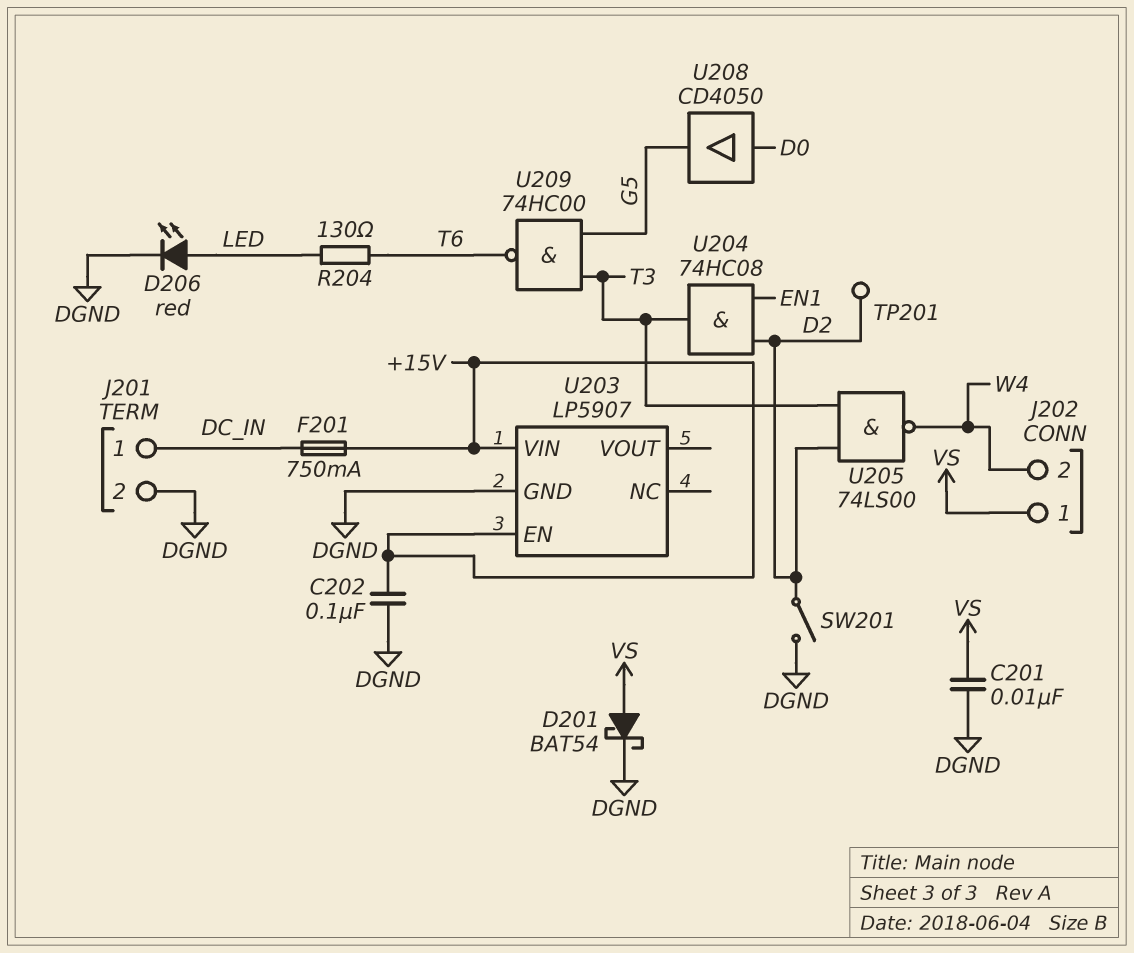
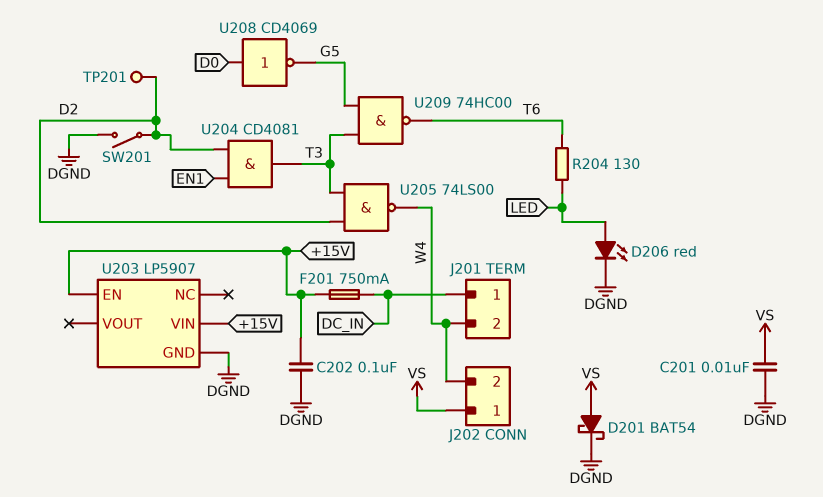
J201 pin 2: DGND -> W4
U204: AND 74HC08 (in D2, in EN1, out T3) -> AND CD4081 (in D2, in EN1, out T3)
U208: buffer CD4050 (in D0, out G5) -> NOT CD4069 (in D0, out G5)

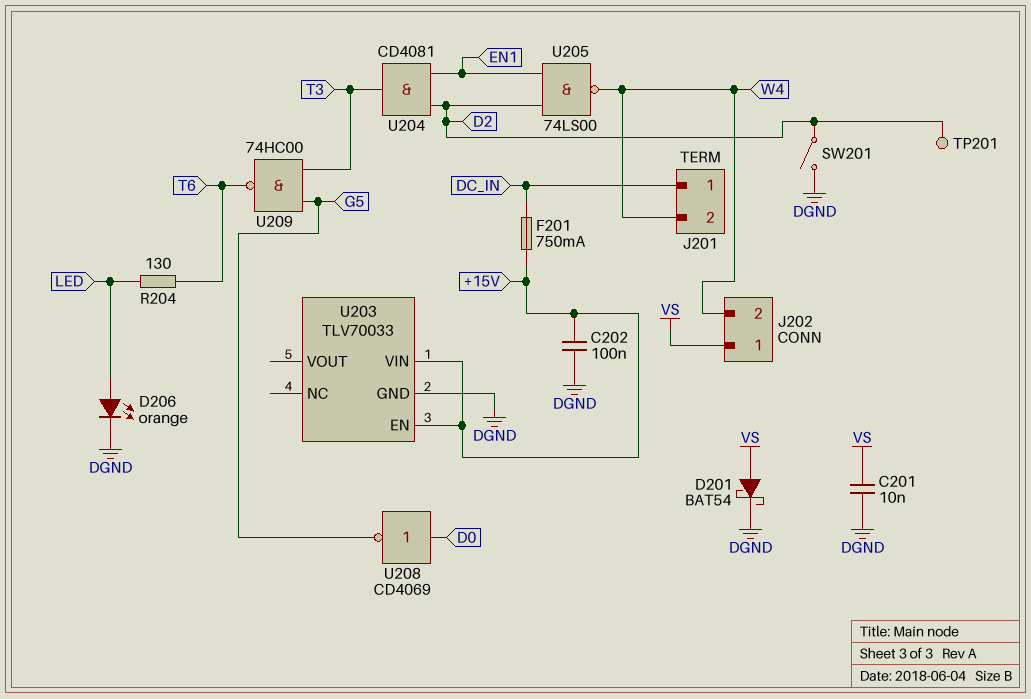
D206: LED red (A LED, K DGND) -> LED orange (A LED, K DGND)
U203: LP5907 -> TLV70033
U205: NAND 74LS00 (in D2, in T3, out W4) -> NAND 74LS00 (in D2, in EN1, out W4)

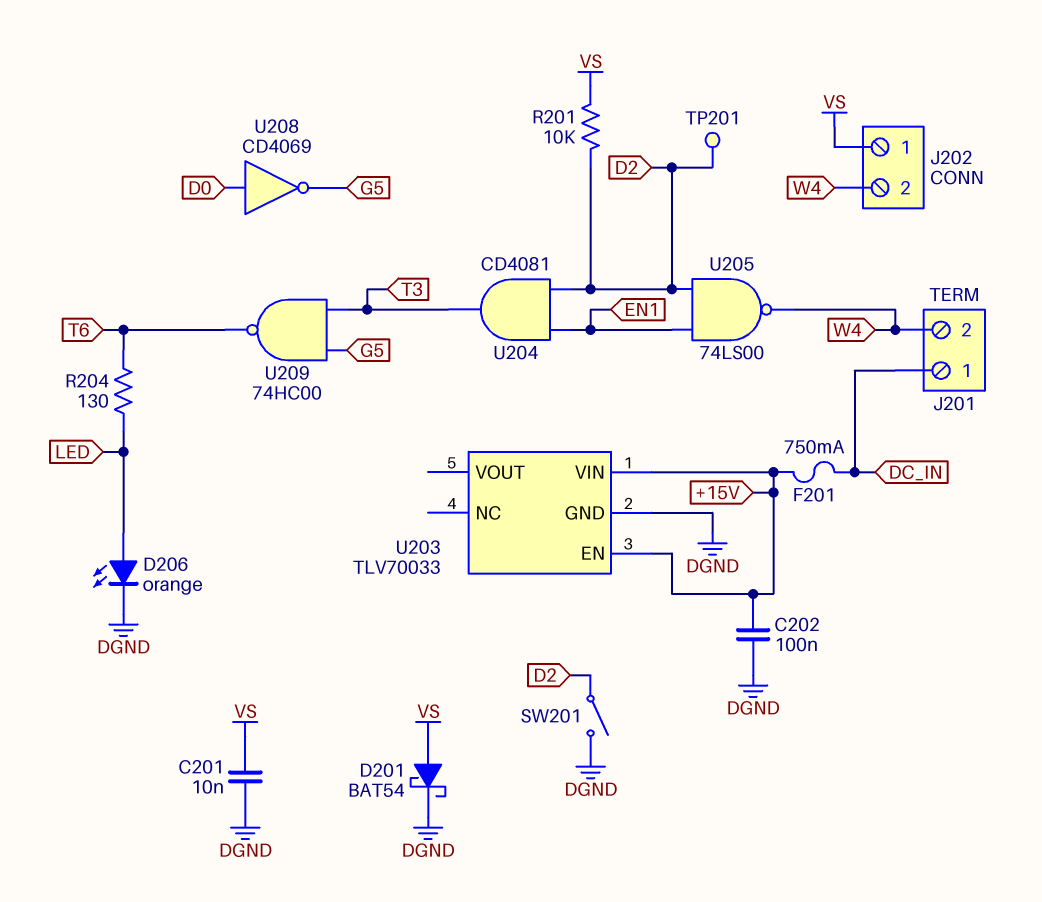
R201: none -> 10k (D2, VS)

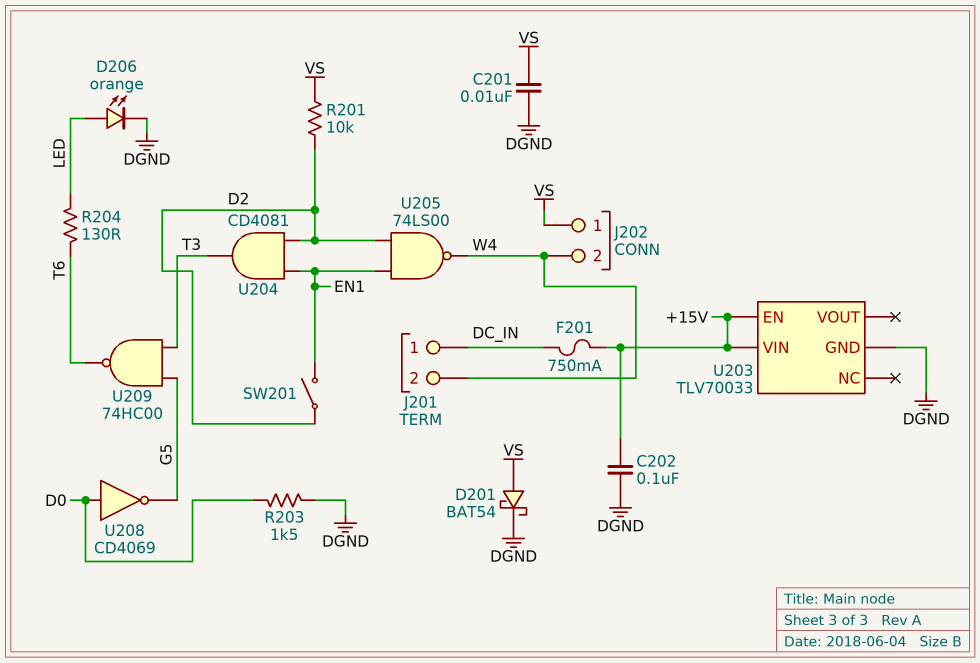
R203: none -> 1.5k (D0, DGND)
SW201: switch (D2, DGND) -> switch (D2, EN1)
TP201: test point (D2) -> none

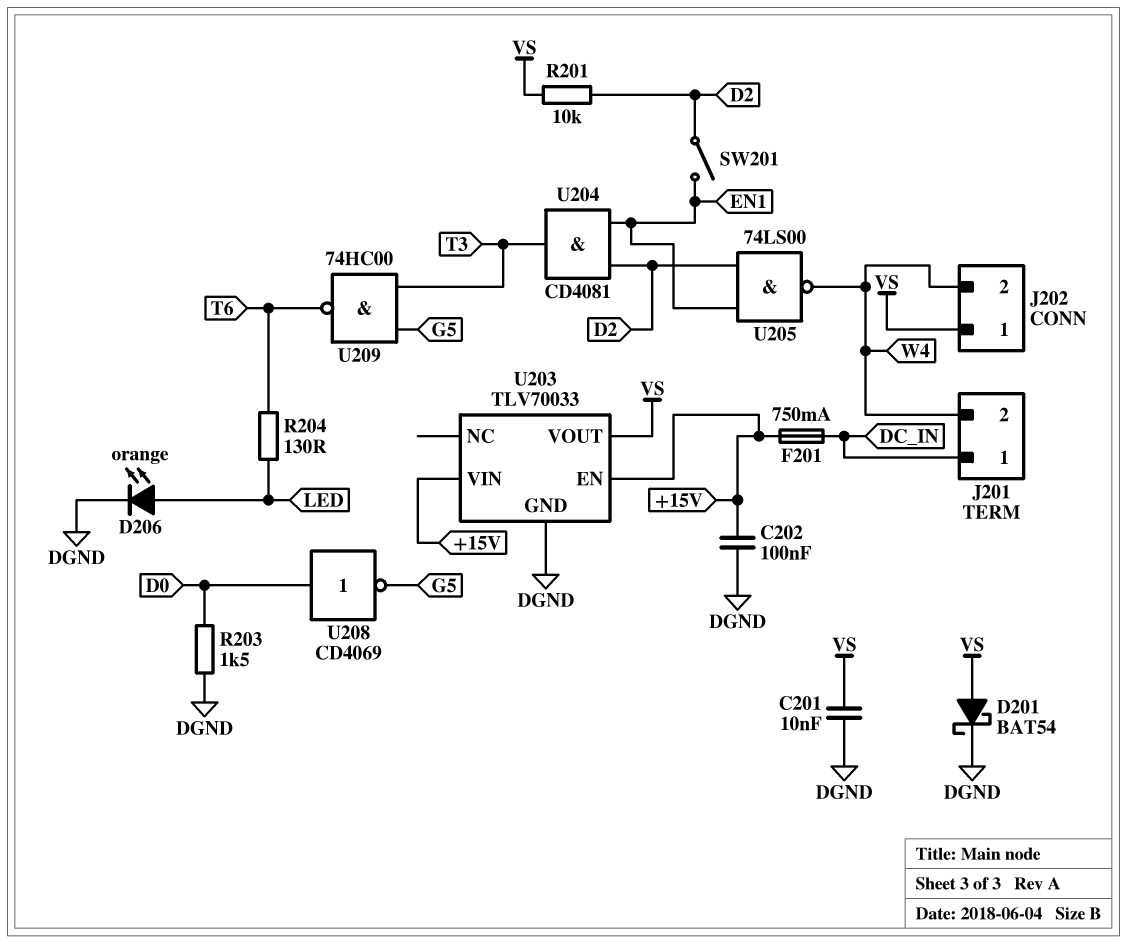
U203 pin VOUT: none -> VS

